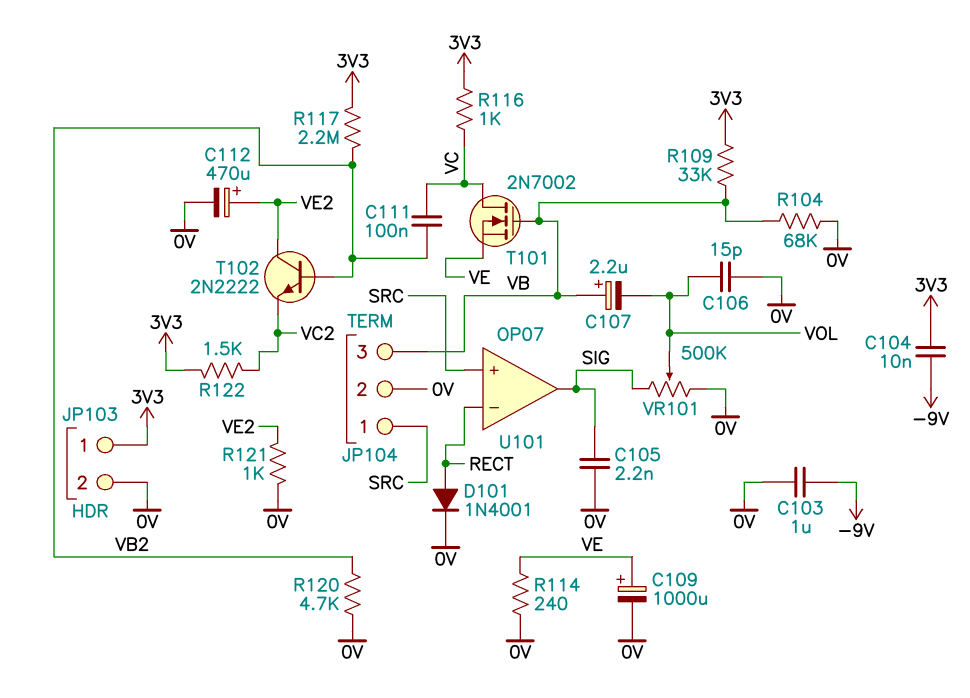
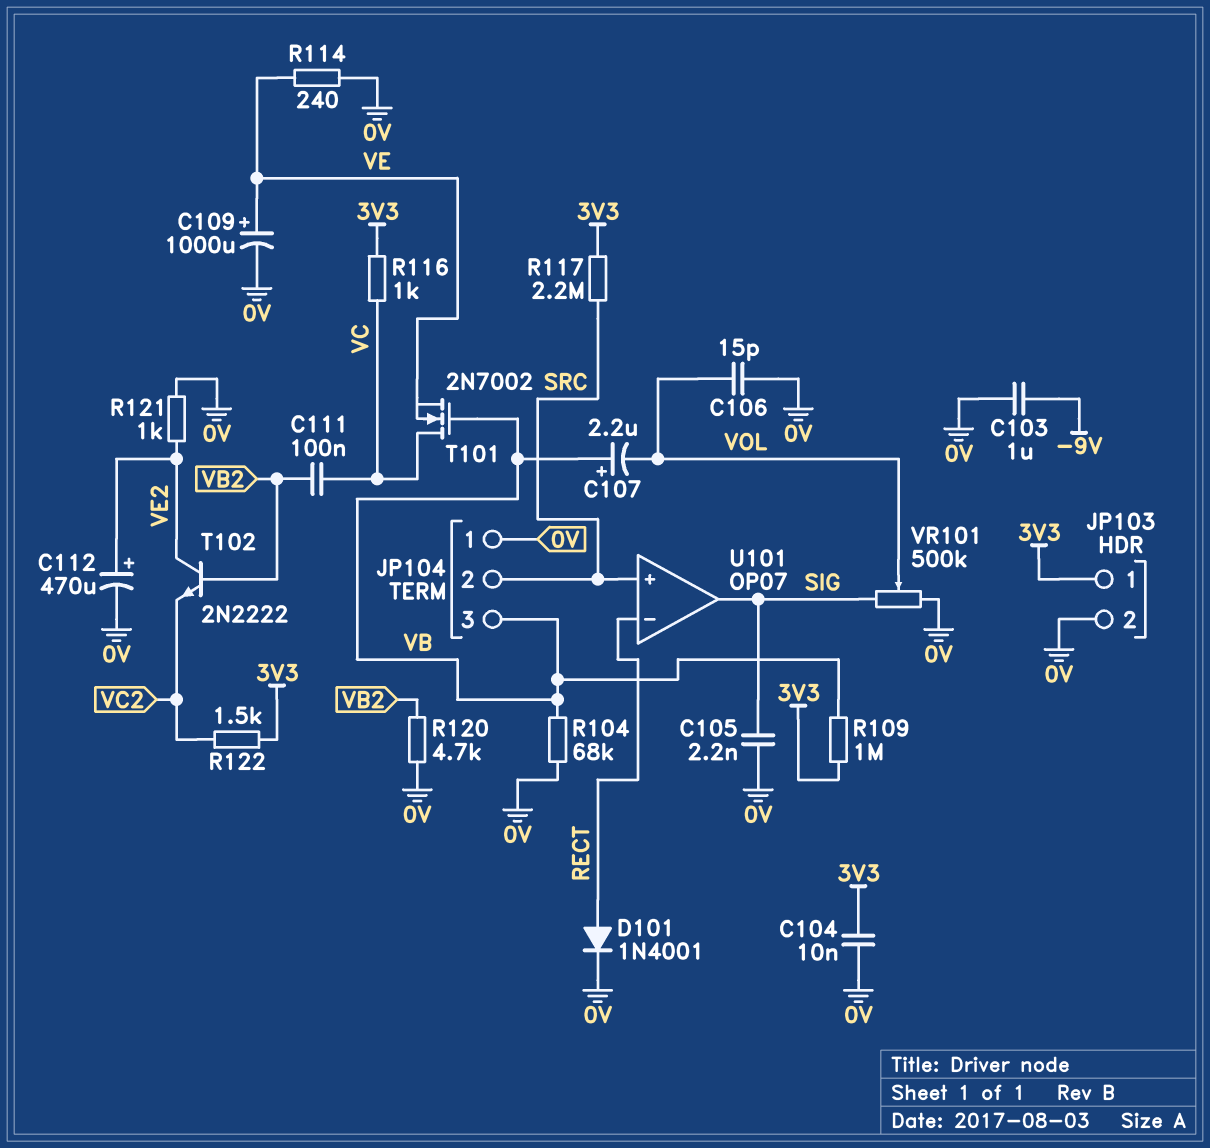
C104: 10nF (-9V, 3V3) -> 10nF (0V, 3V3)
JP104 pin 1: SRC -> 0V
JP104 pin 2: 0V -> SRC
R109: 33k (3V3, VB) -> 1M (3V3, VB)
R117: 2.2M (3V3, VB2) -> 2.2M (3V3, SRC)

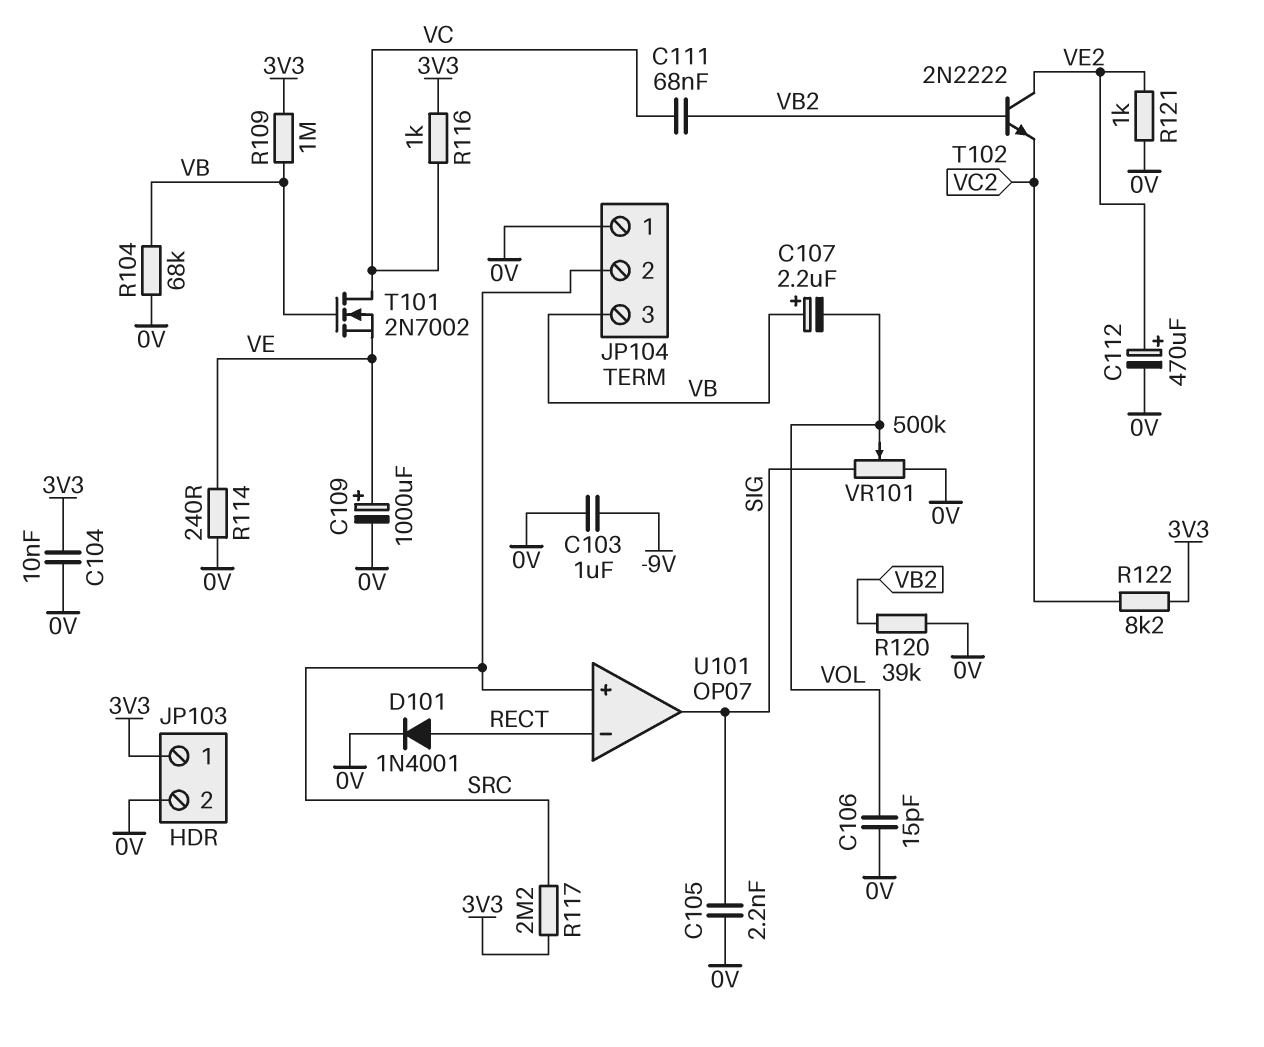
C111: 100nF (VB2, VC) -> 68nF (VB2, VC)
R120: 4.7k (0V, VB2) -> 39k (0V, VB2)
R122: 1.5k (3V3, VC2) -> 8.2k (3V3, VC2)

